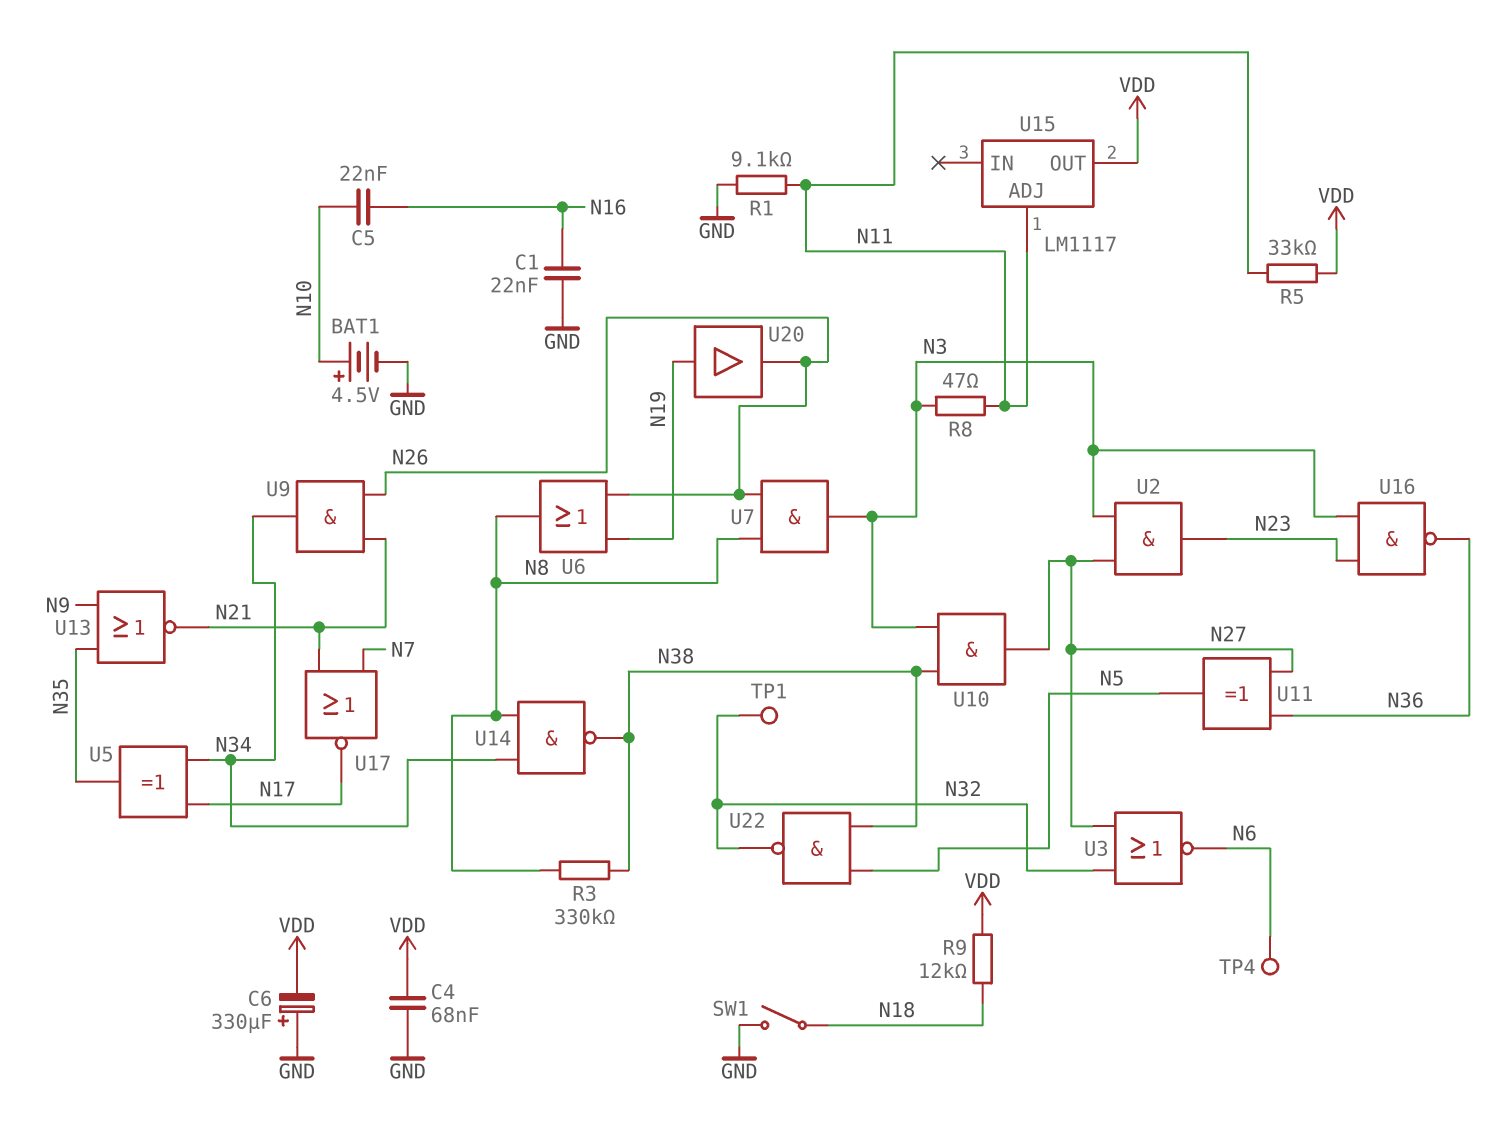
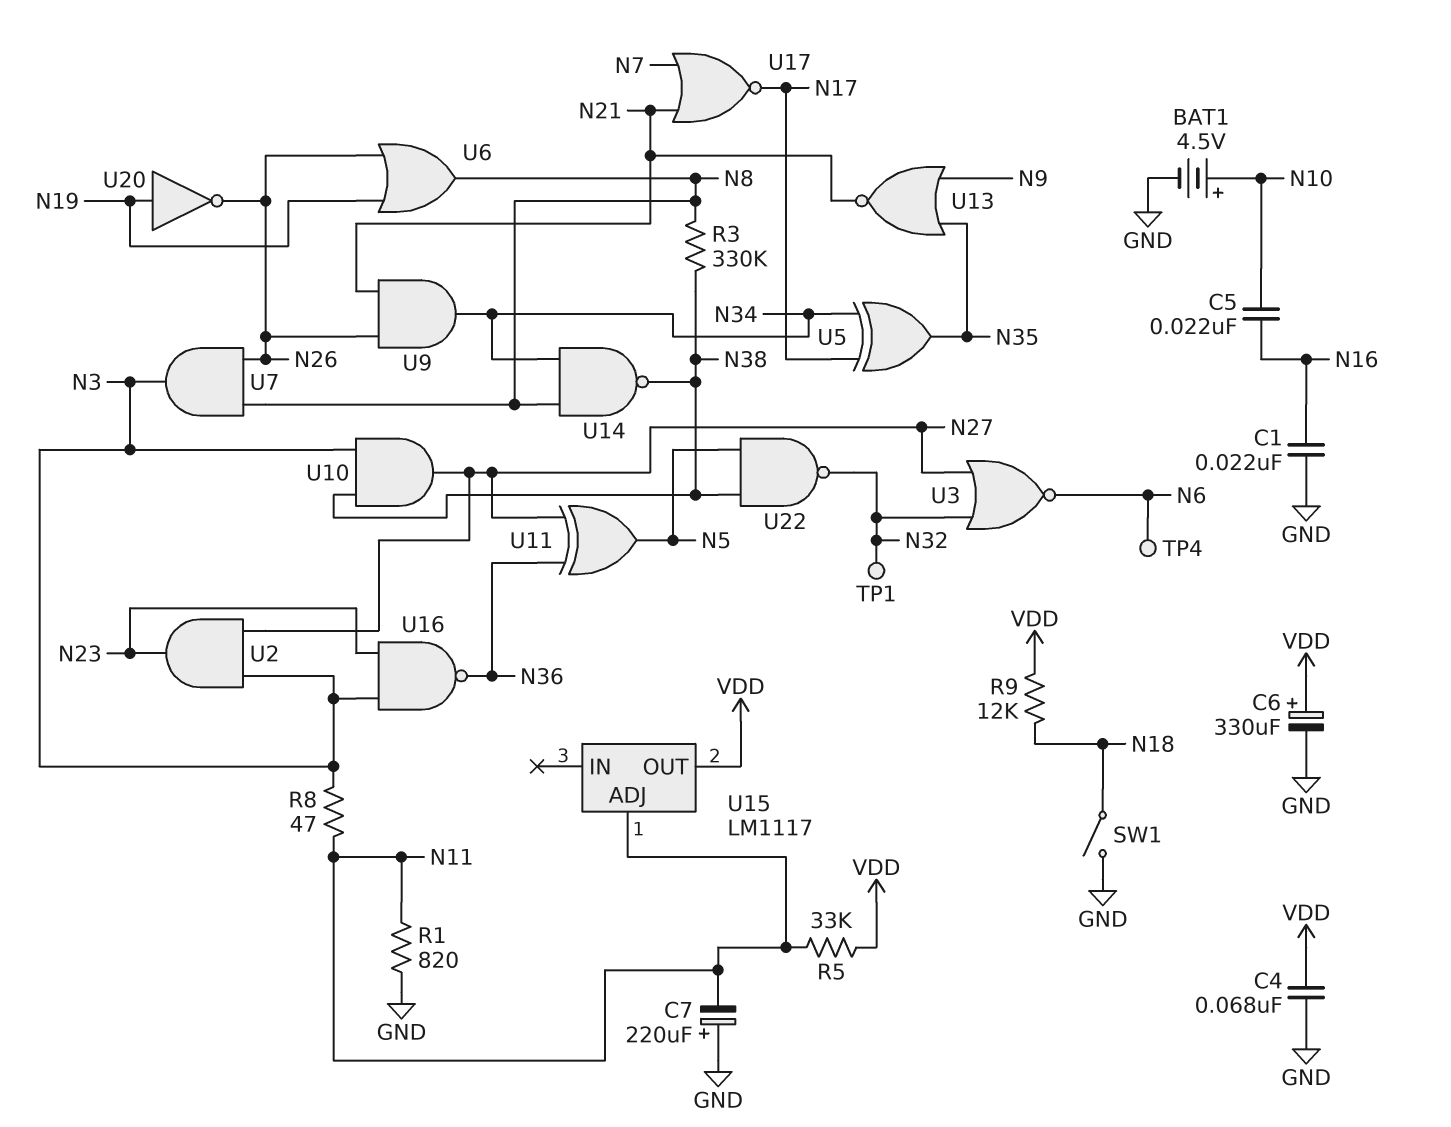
C6: 330uF (plus GND, minus VDD) -> 330uF (plus VDD, minus GND)
C7: none -> 220uF (plus GND, minus N11)
R1: 9.1k (GND, N11) -> 820 (GND, N11)
U20: buffer (in N19, out N26) -> NOT (in N19, out N26)

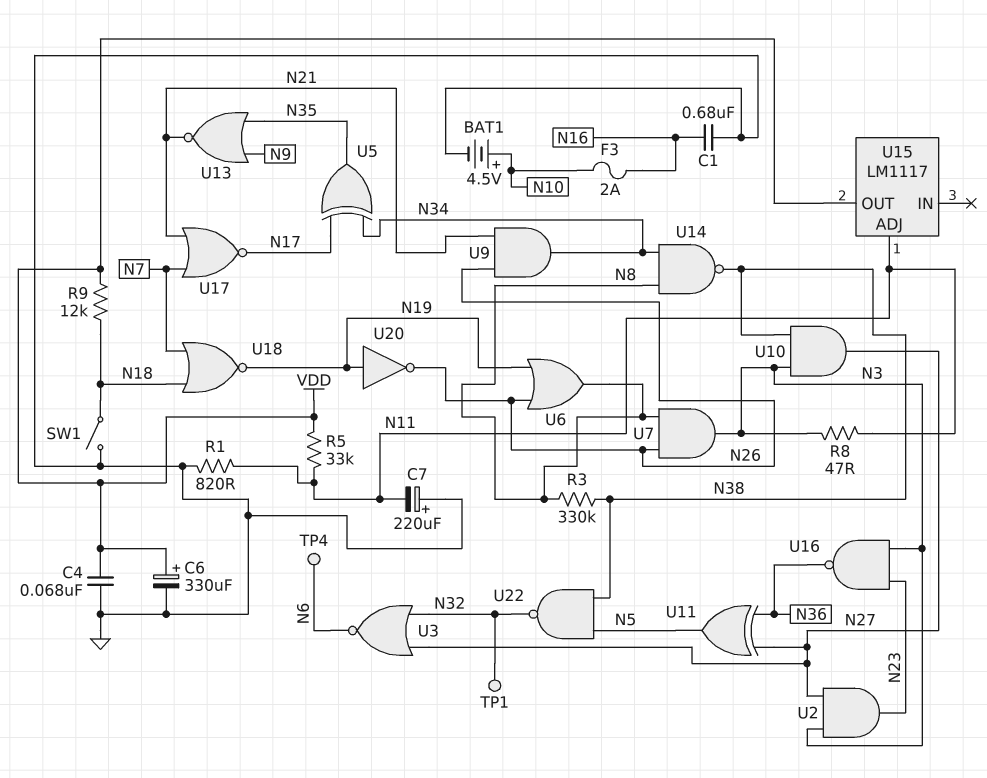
C1: 22nF (GND, N16) -> 680nF (GND, N16)
C5: 22nF (N10, N16) -> none
F3: none -> 2A (N10, N16)
U18: none -> NOR (in N7, in N18, out N19)

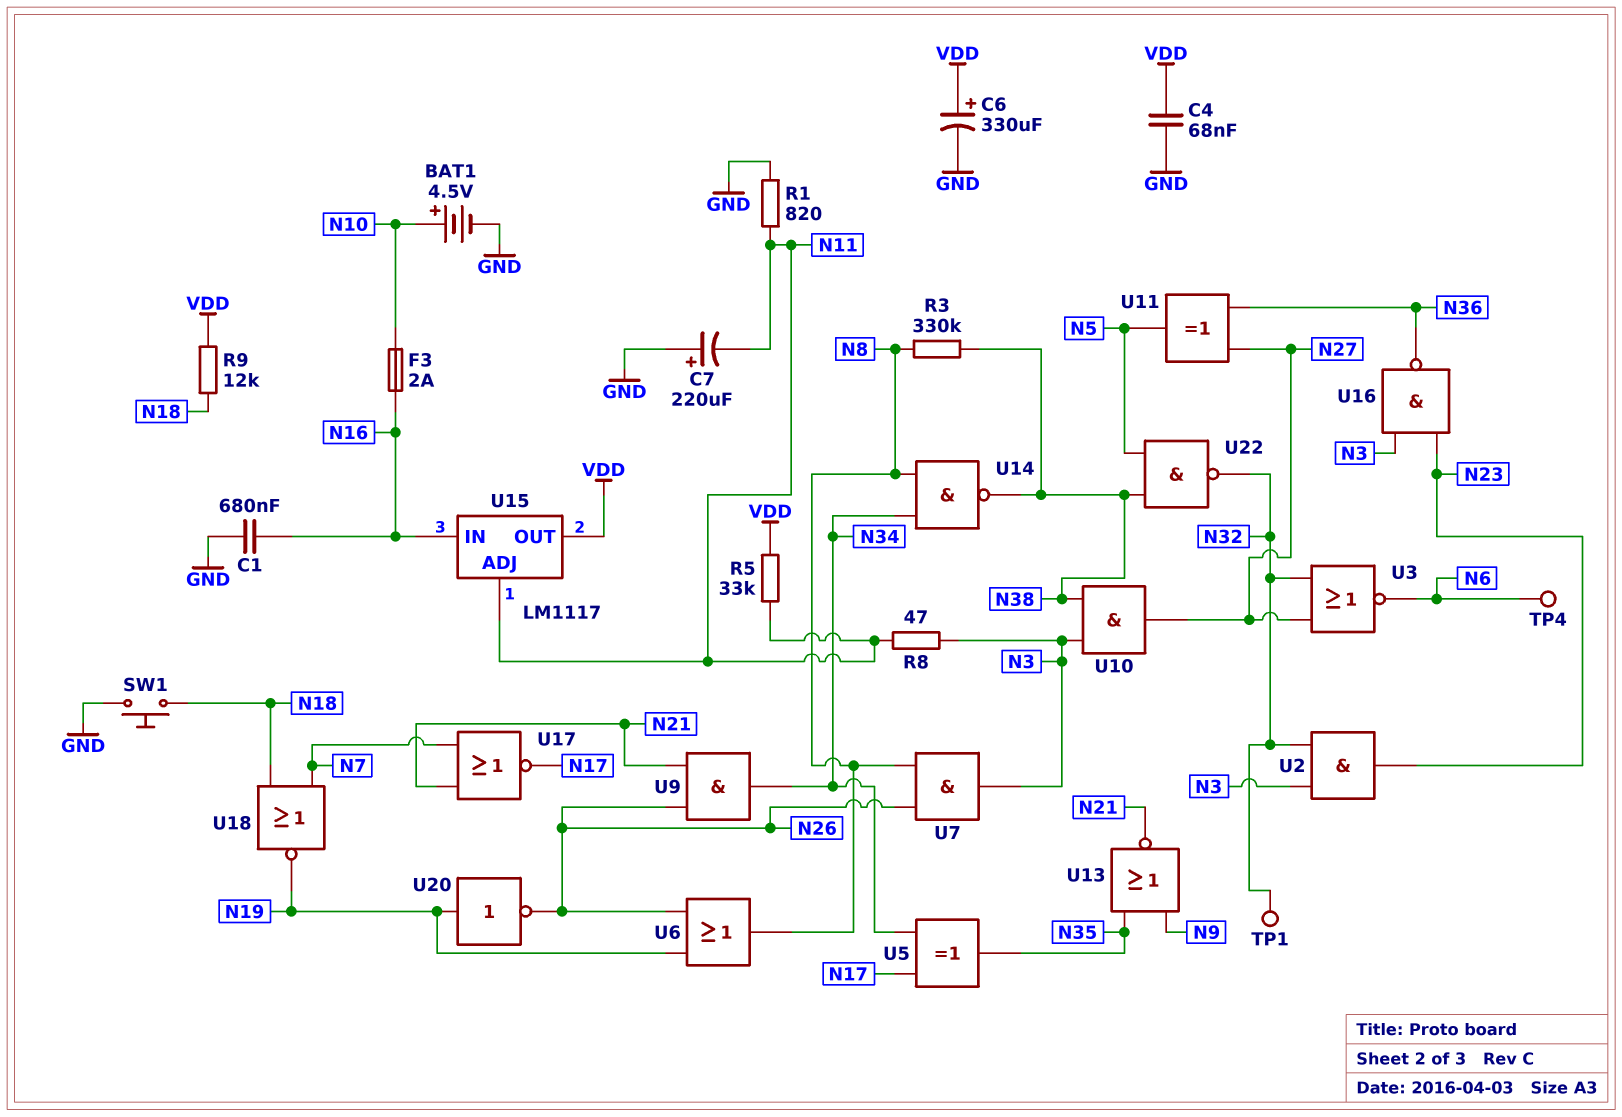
SW1: switch (GND, N18) -> button (GND, N18)
U2: AND (in N3, in N27, out N23) -> AND (in N3, in N32, out N23)
U15 pin IN: none -> N16

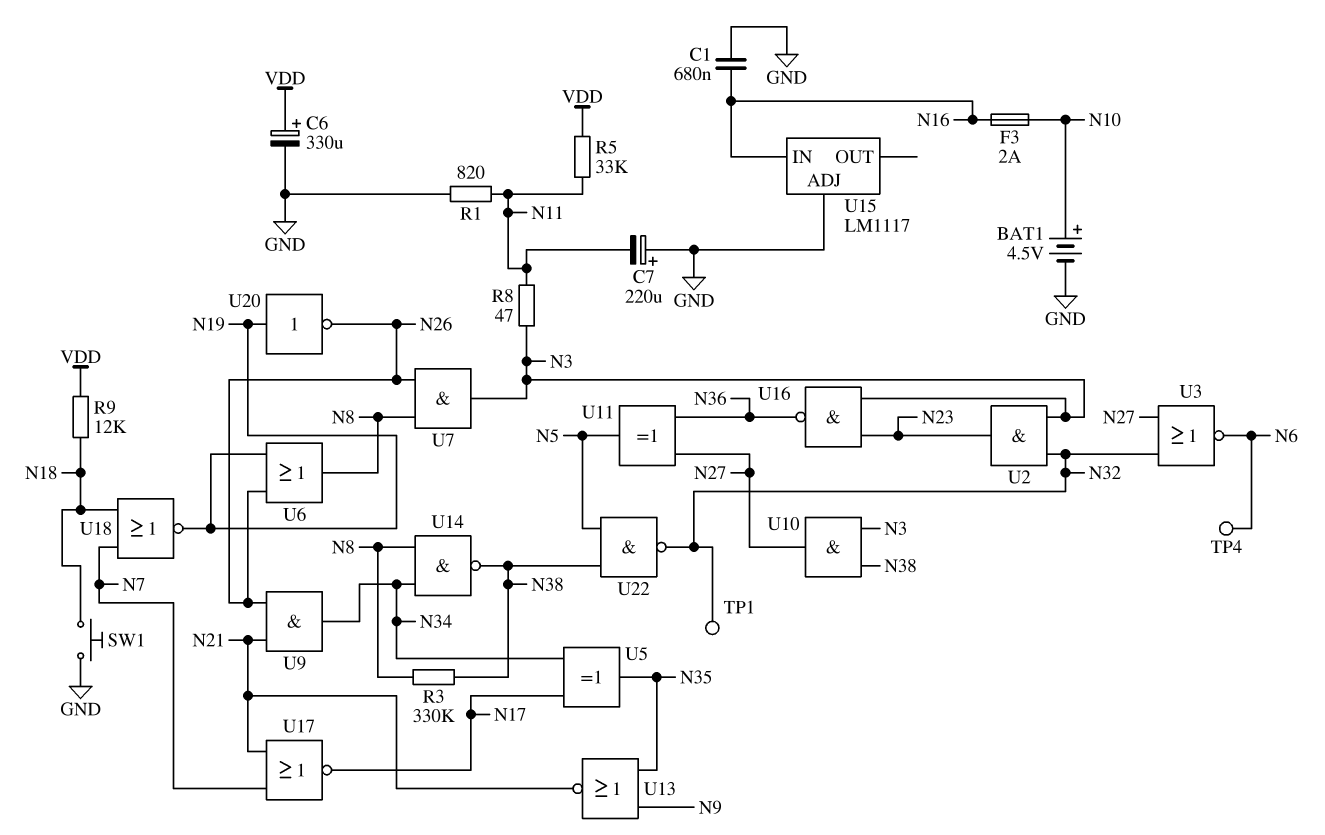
C4: 68nF (GND, VDD) -> none
U15 pin ADJ: N11 -> GND
U15 pin OUT: VDD -> none

